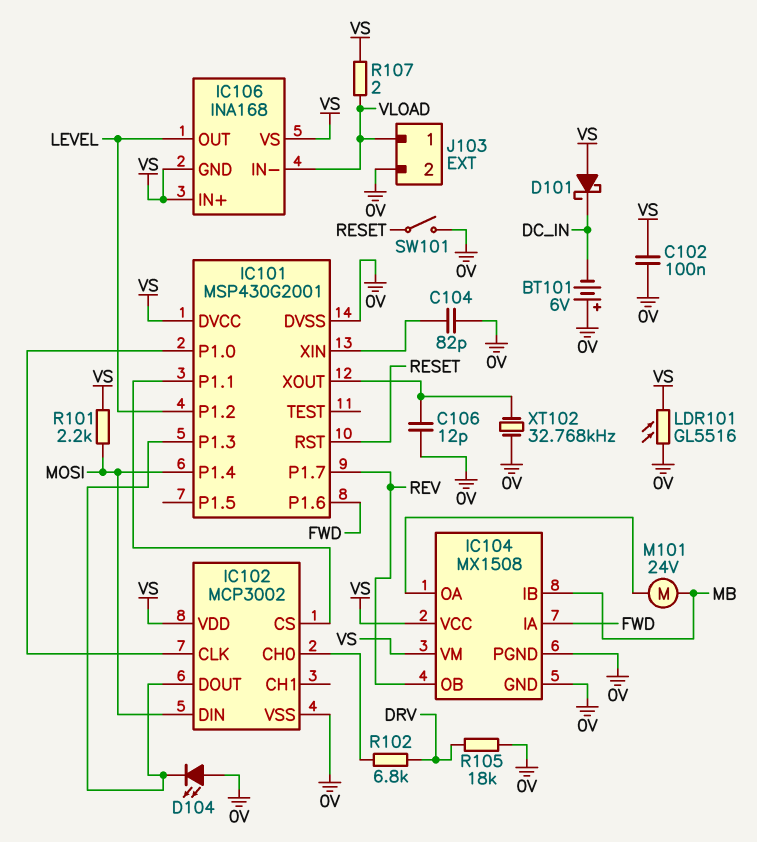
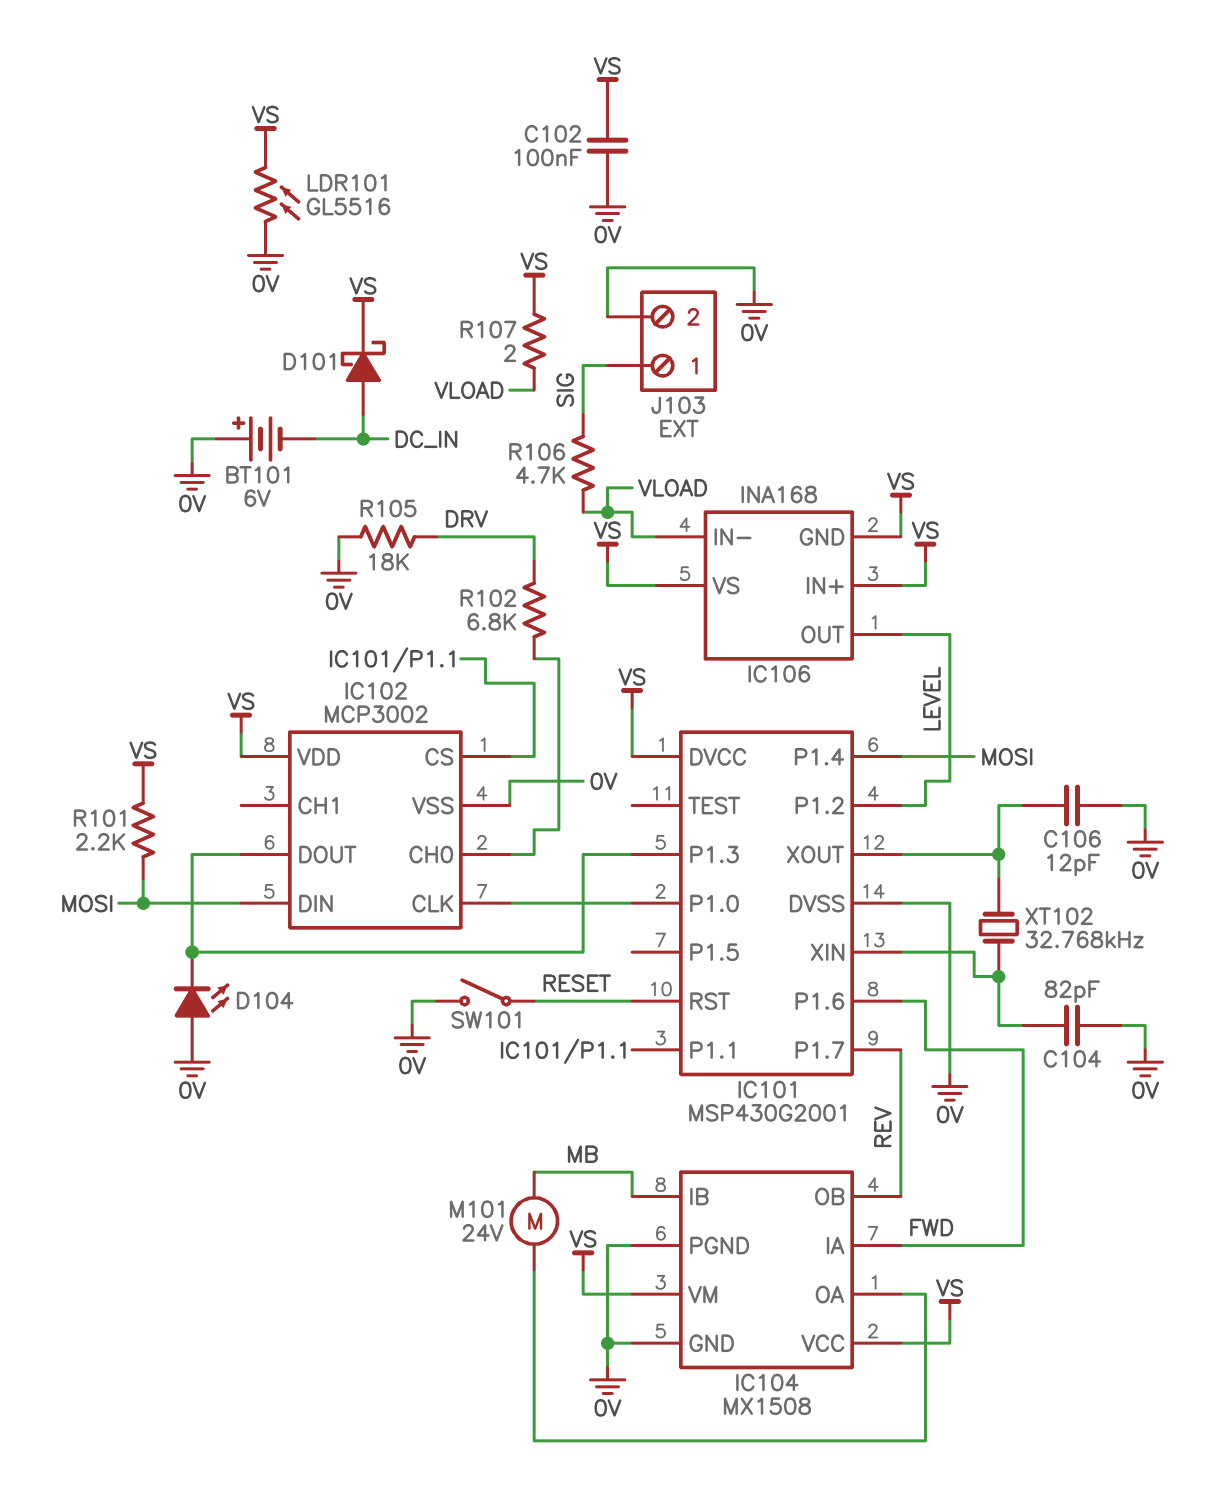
D101: schottky (A VS, K DC_IN) -> schottky (A DC_IN, K VS)
J103 pin 1: VLOAD -> SIG
R106: none -> 4.7k (SIG, VLOAD)
XT102: 32.768kHz (0V, IC101/XOUT) -> 32.768kHz (IC101/XIN, IC101/XOUT)

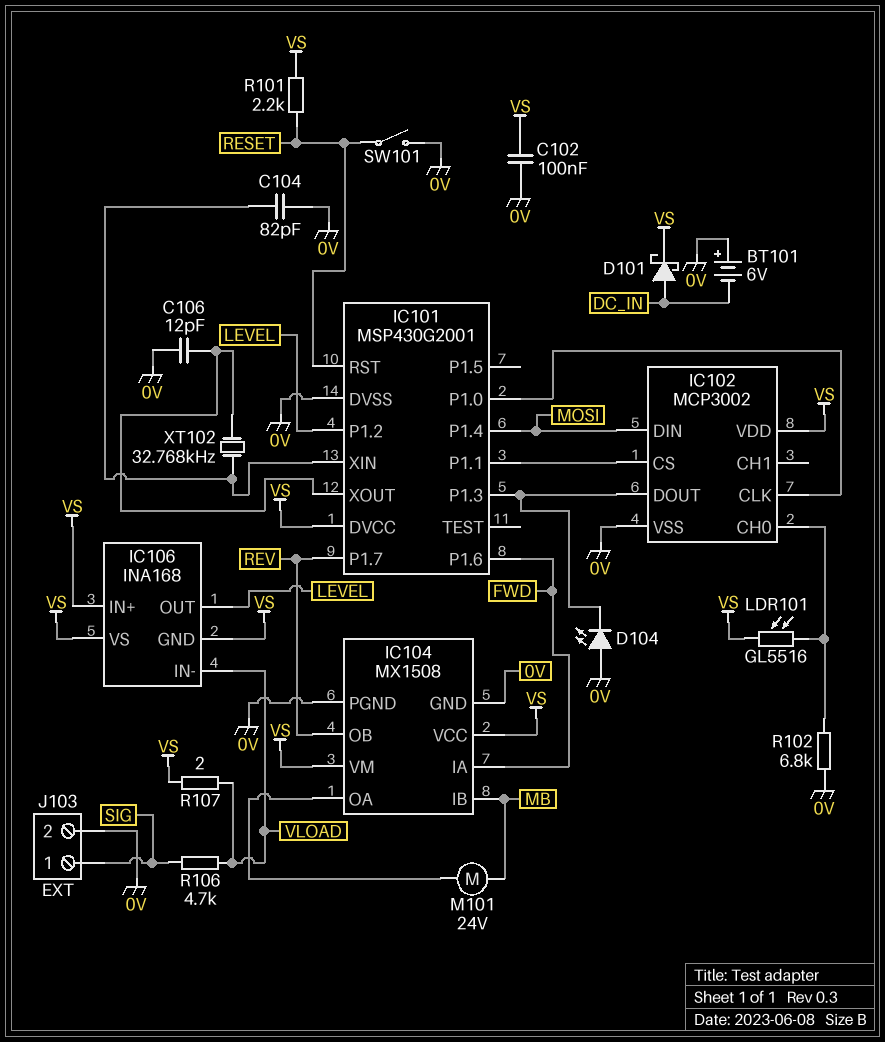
LDR101: GL5516 (0V, VS) -> GL5516 (IC102/CH0, VS)
R101: 2.2k (MOSI, VS) -> 2.2k (RESET, VS)
R102: 6.8k (DRV, IC102/CH0) -> 6.8k (0V, IC102/CH0)
R105: 18k (0V, DRV) -> none

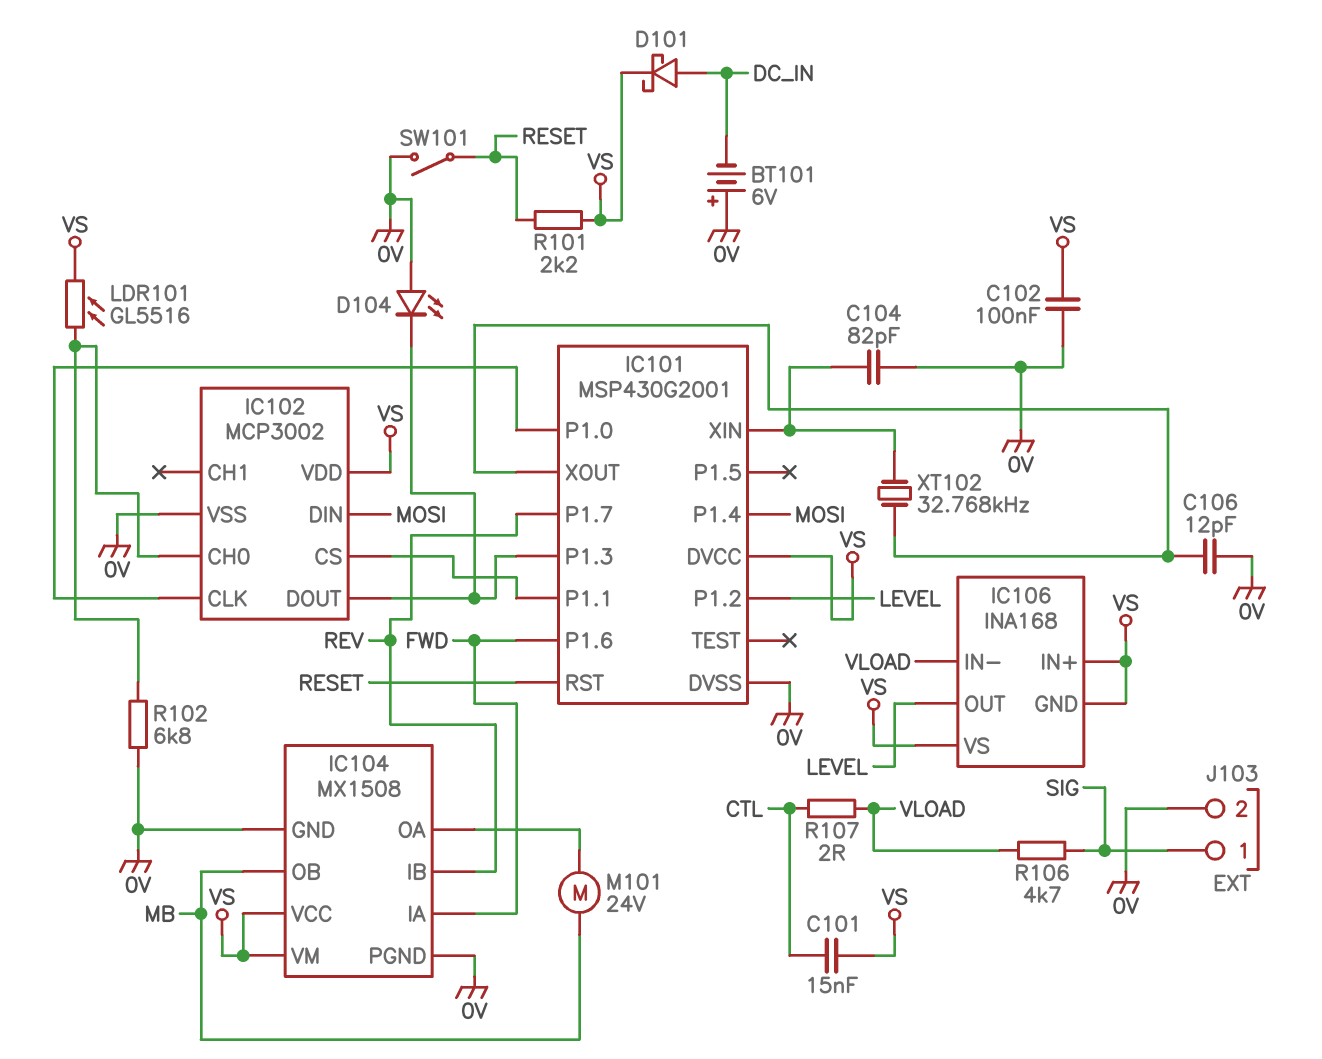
C101: none -> 15nF (CTL, VS)
IC104 pin IB: MB -> REV
IC104 pin OB: REV -> MB
R107: 2 (VLOAD, VS) -> 2 (CTL, VLOAD)

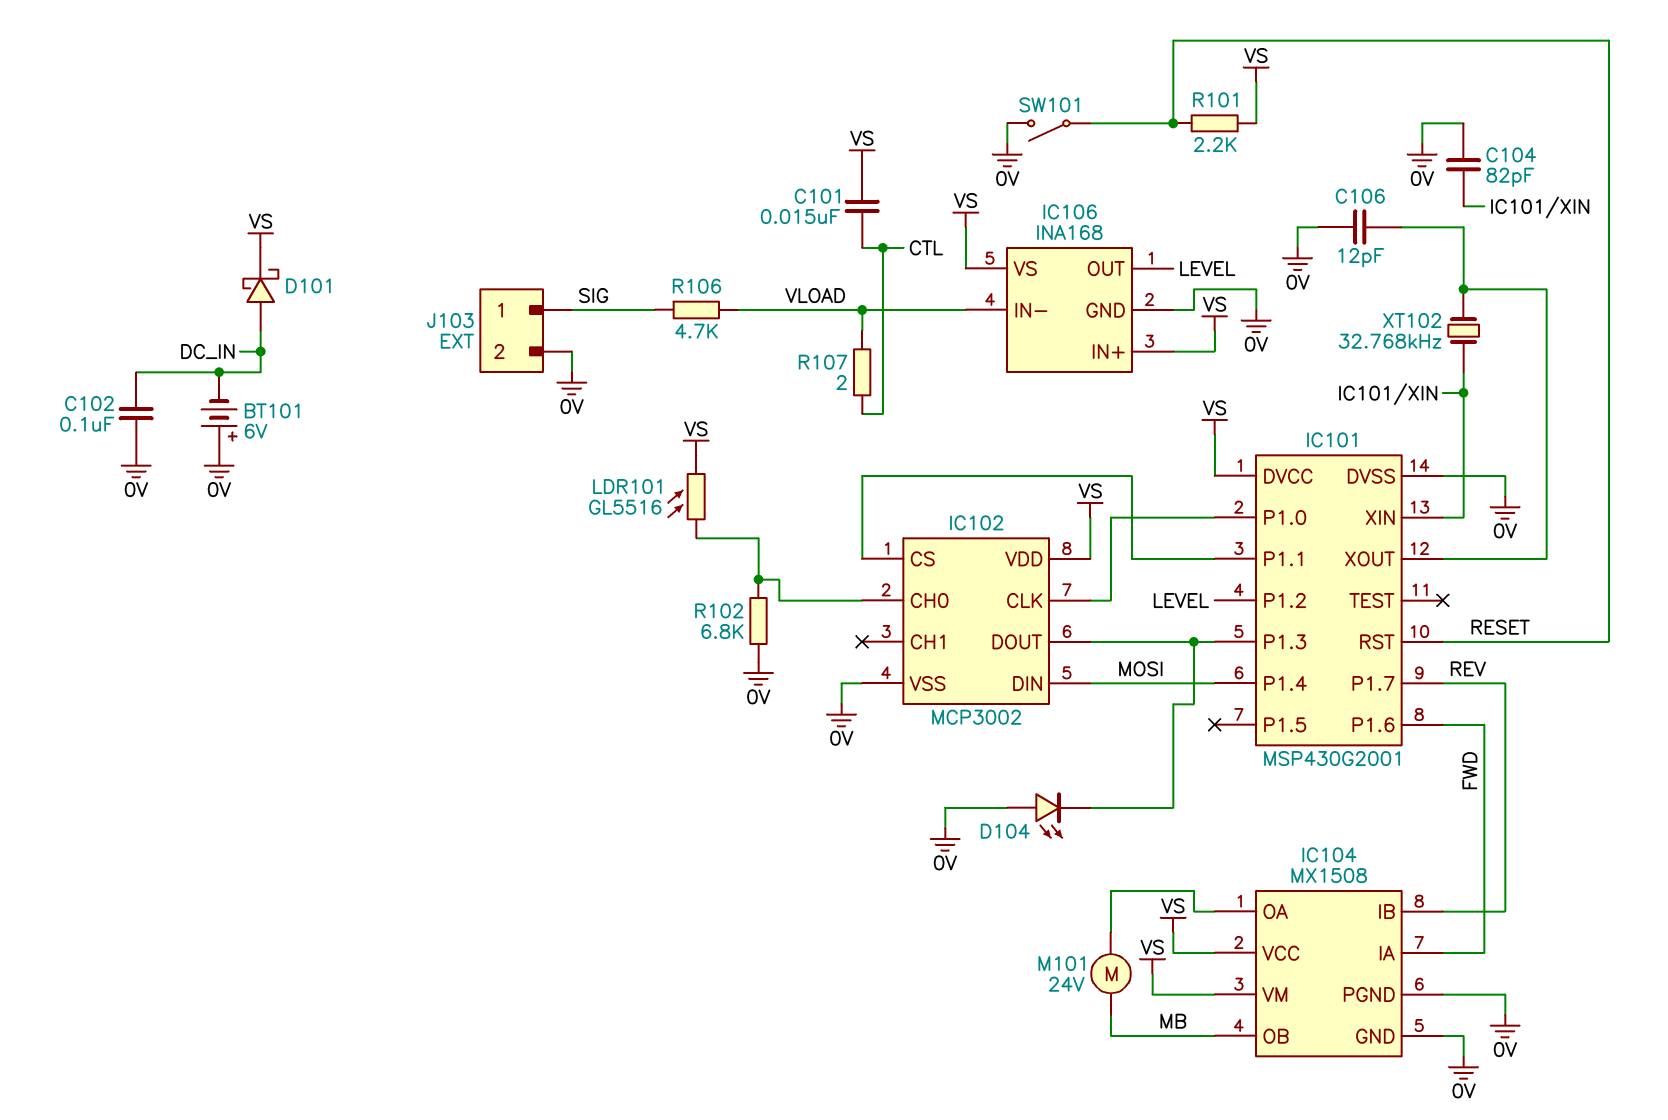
C102: 100nF (0V, VS) -> 100nF (0V, DC_IN)
IC106 pin GND: VS -> 0V

